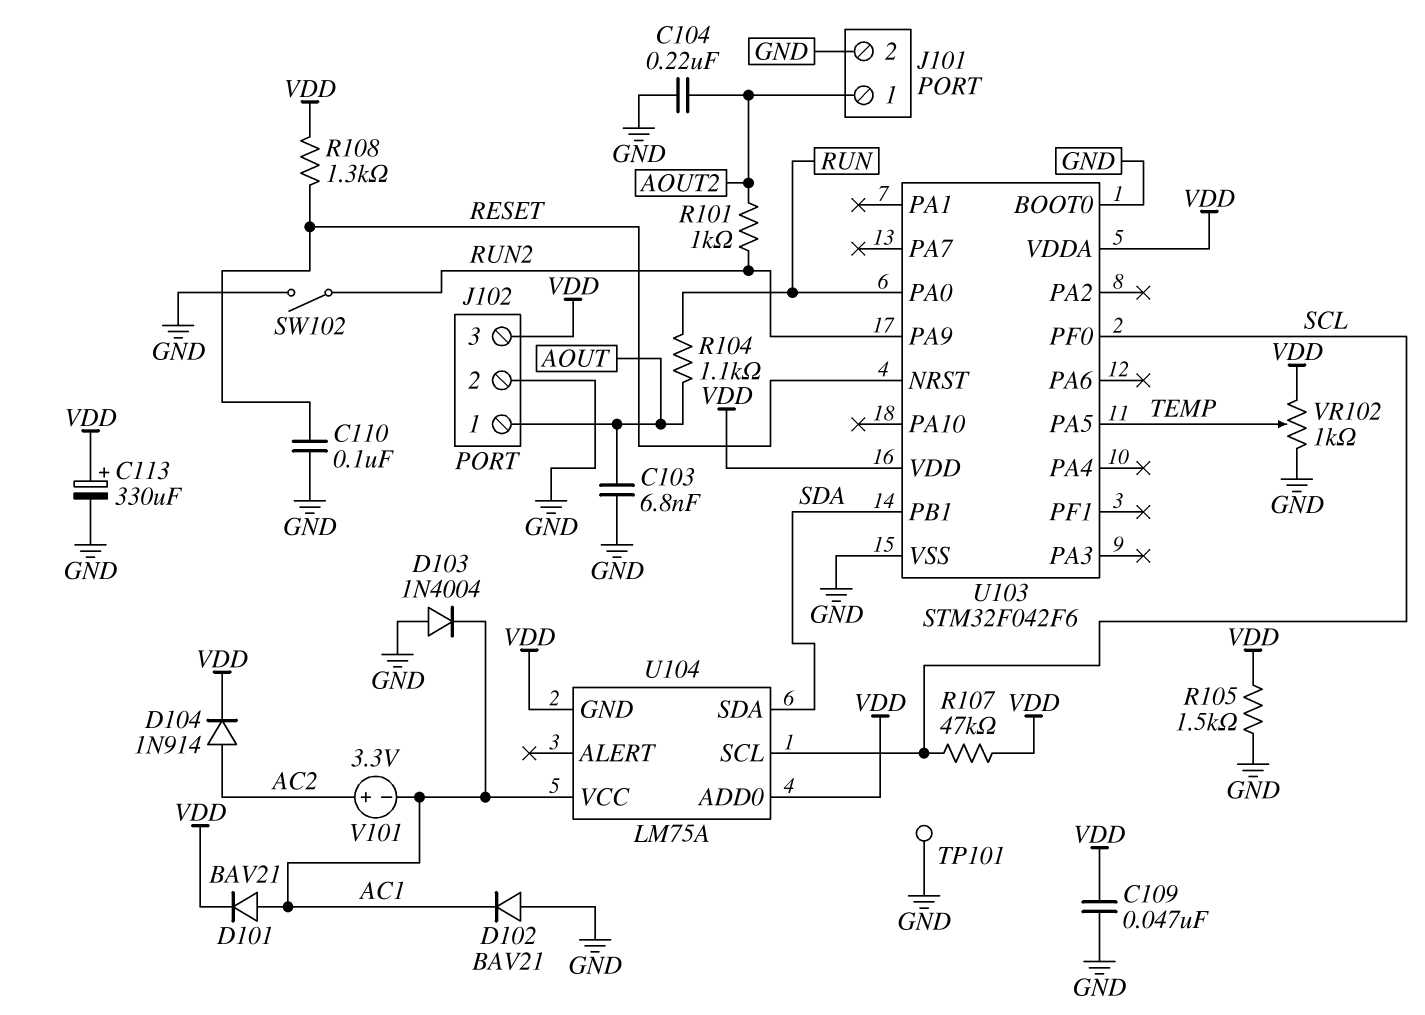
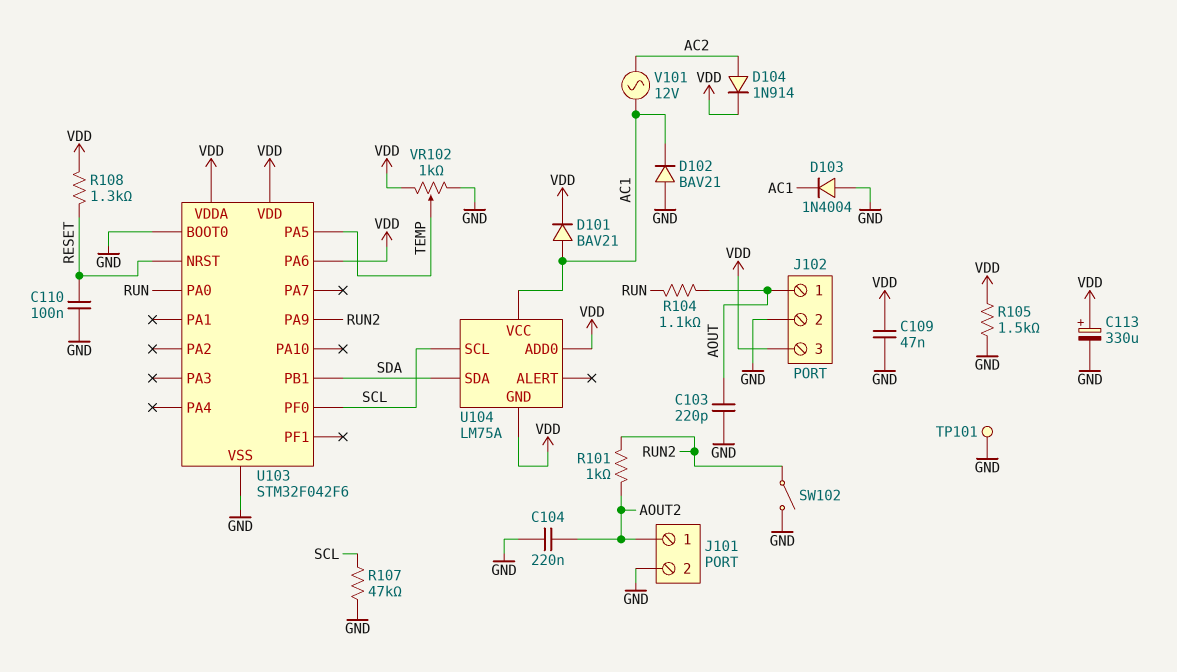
C103: 6.8nF (AOUT, GND) -> 220pF (AOUT, GND)
R107: 47k (SCL, VDD) -> 47k (GND, SCL)
U103 pin PA6: none -> VDD
V101: 3.3V (plus AC2, minus AC1) -> AC 12V (AC1, AC2)

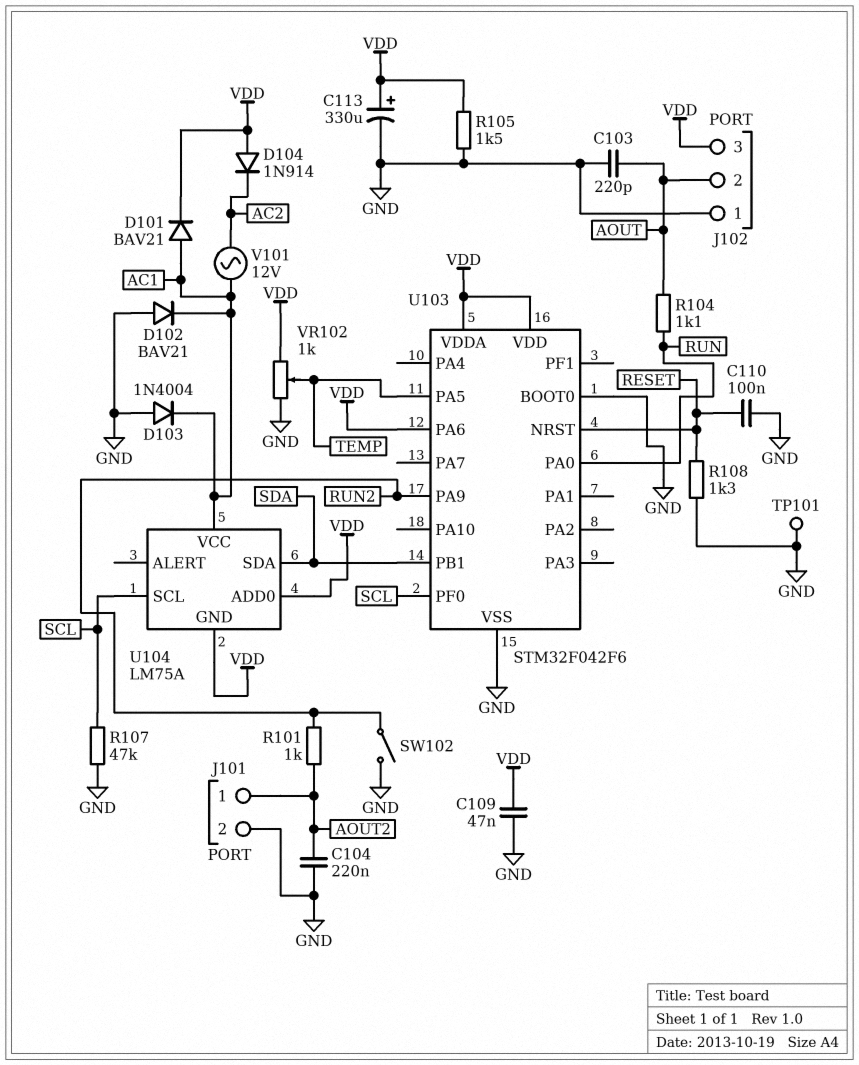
D104: diode 1N914 (A AC2, K VDD) -> diode 1N914 (A VDD, K AC2)
J102 pin 1: AOUT -> GND
J102 pin 2: GND -> AOUT
R108: 1.3k (RESET, VDD) -> 1.3k (GND, RESET)

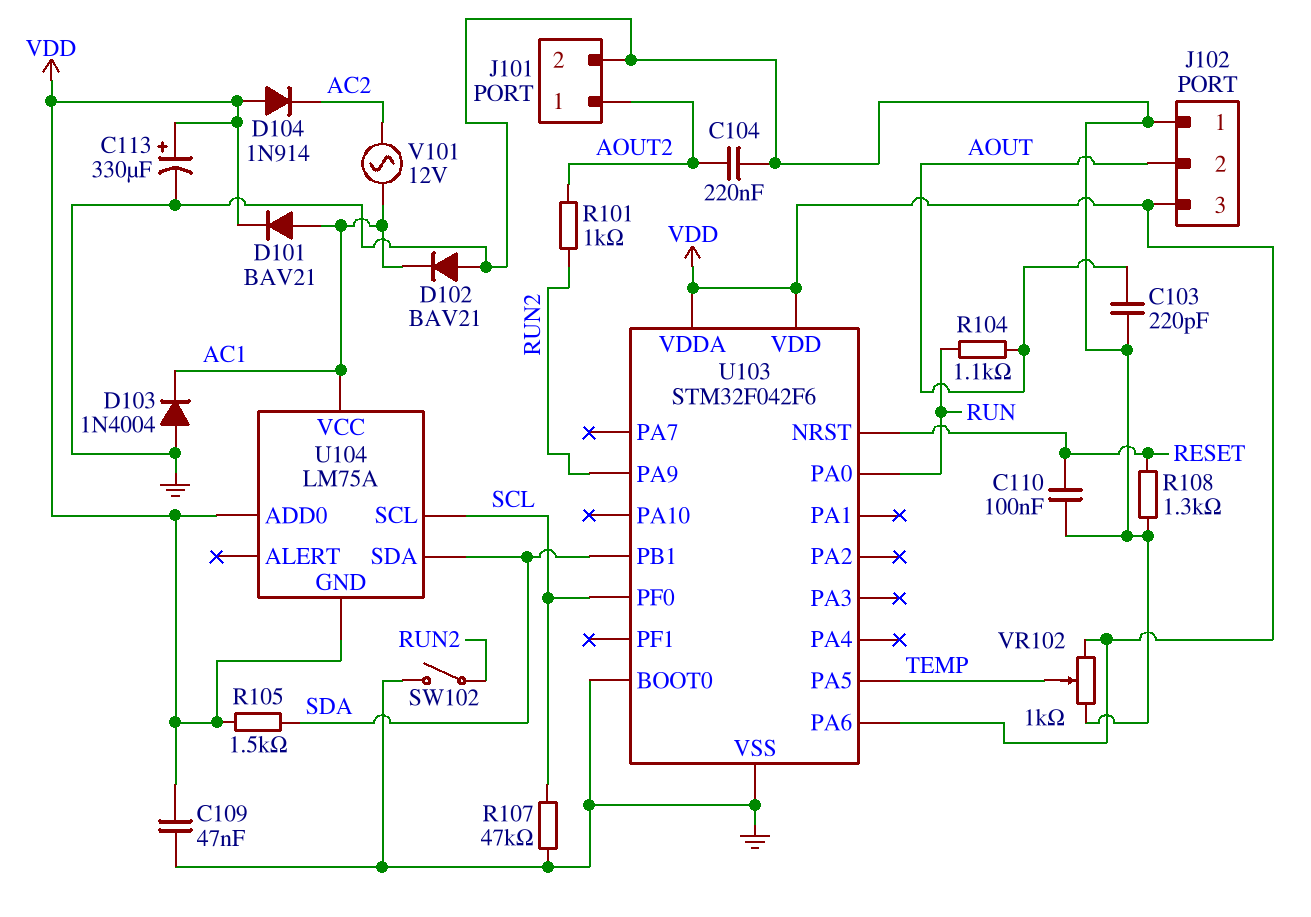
R105: 1.5k (GND, VDD) -> 1.5k (SDA, VDD)
TP101: test point (GND) -> none

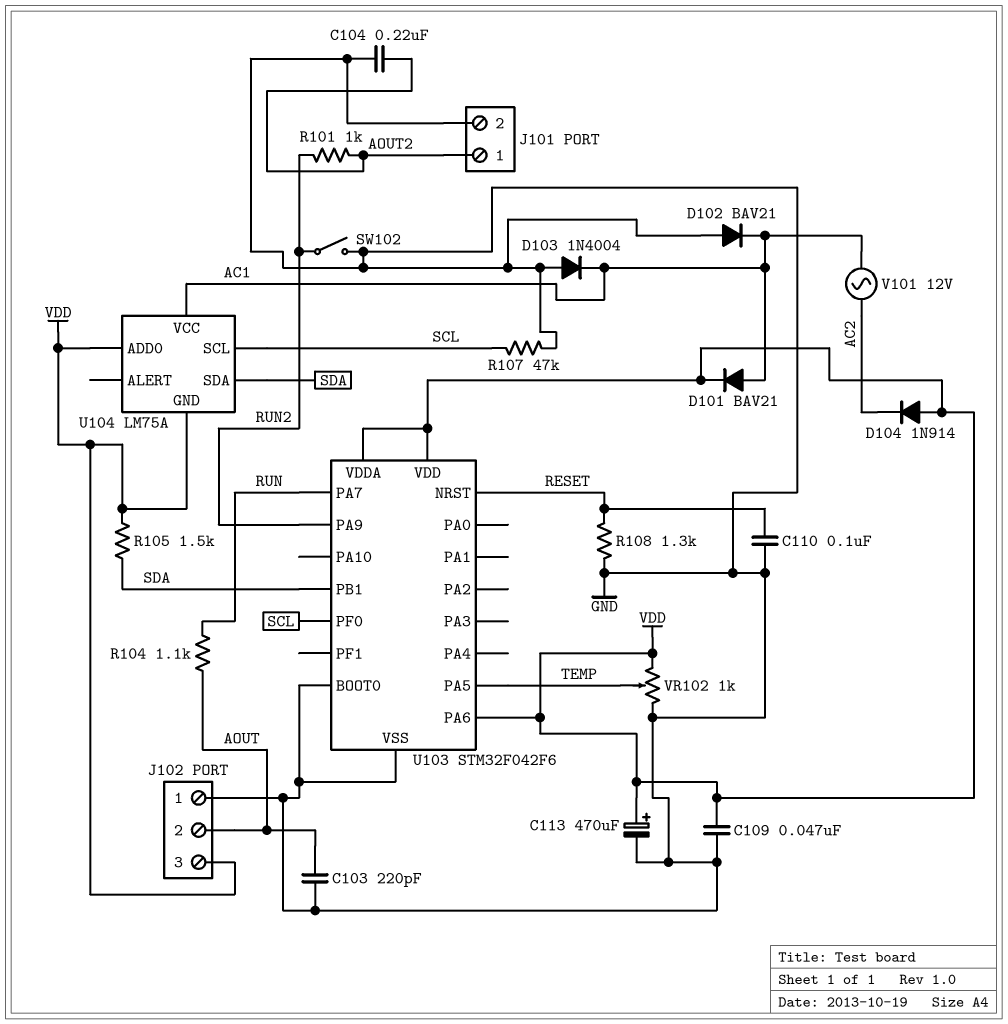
C113: 330uF (plus VDD, minus GND) -> 470uF (plus VDD, minus GND)
U103 pin PA0: RUN -> none
U103 pin PA7: none -> RUN

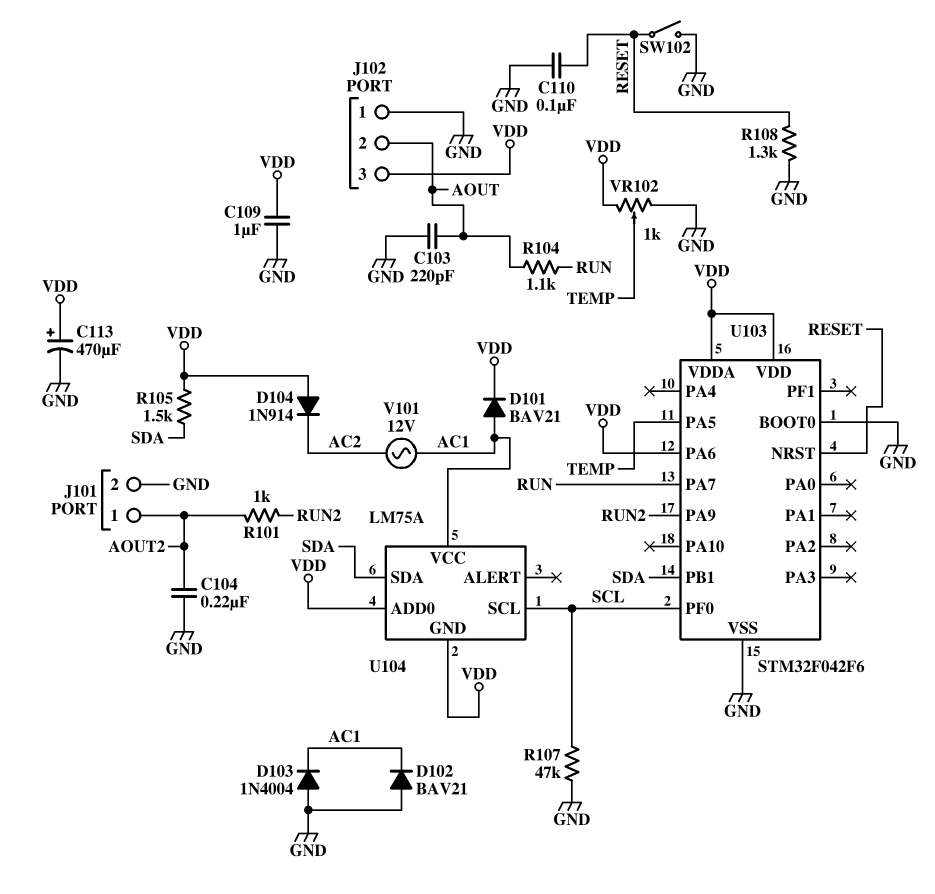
C109: 47nF (GND, VDD) -> 1uF (GND, VDD)
SW102: switch (GND, RUN2) -> switch (GND, RESET)

